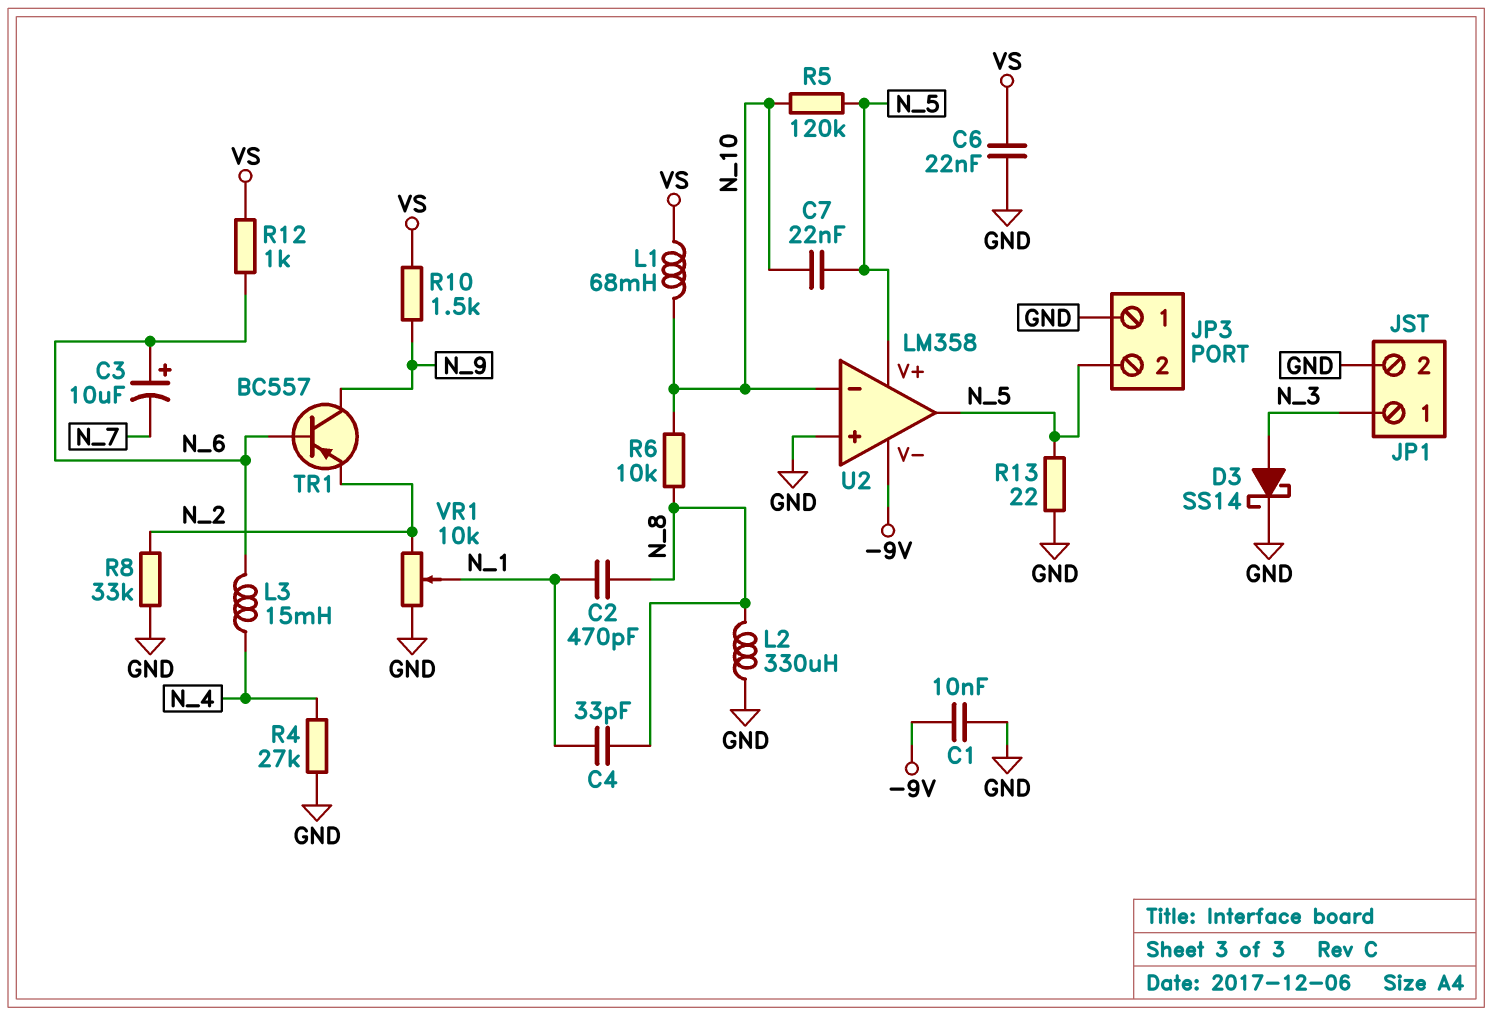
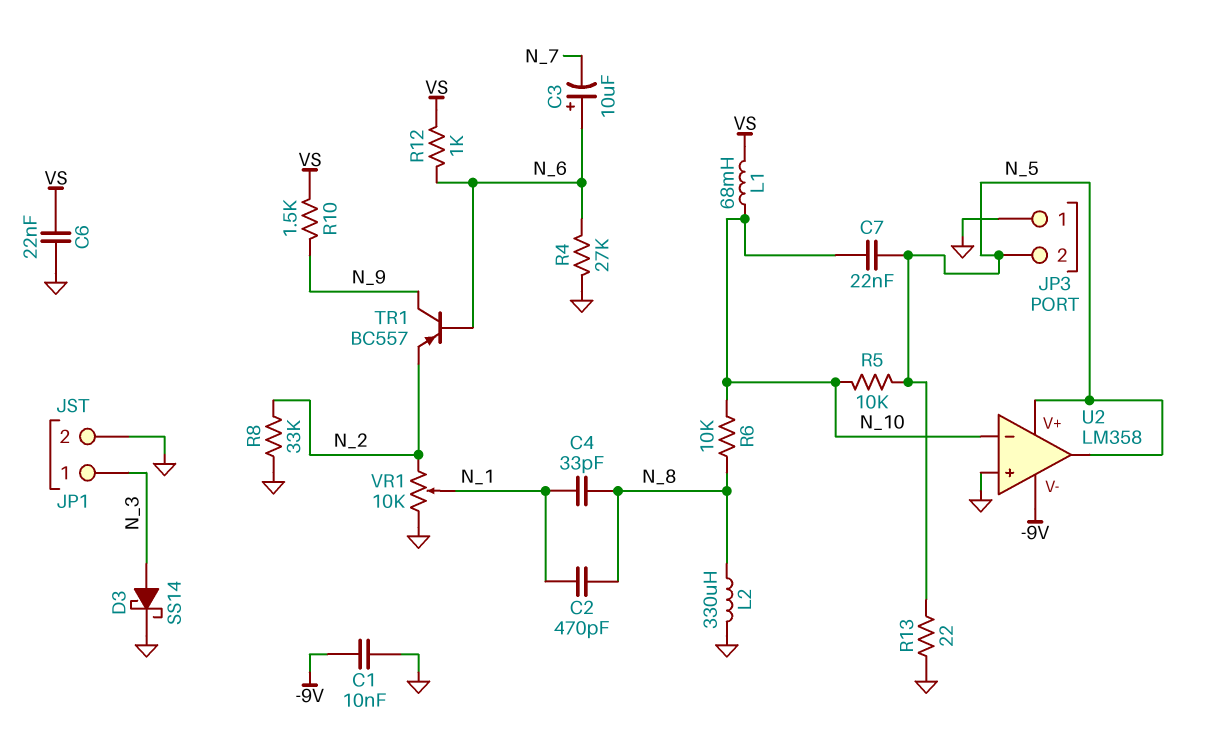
L3: 15mH (N_4, N_6) -> none
R4: 27k (GND, N_4) -> 27k (GND, N_6)
R5: 120k (N_5, N_10) -> 10k (N_5, N_10)

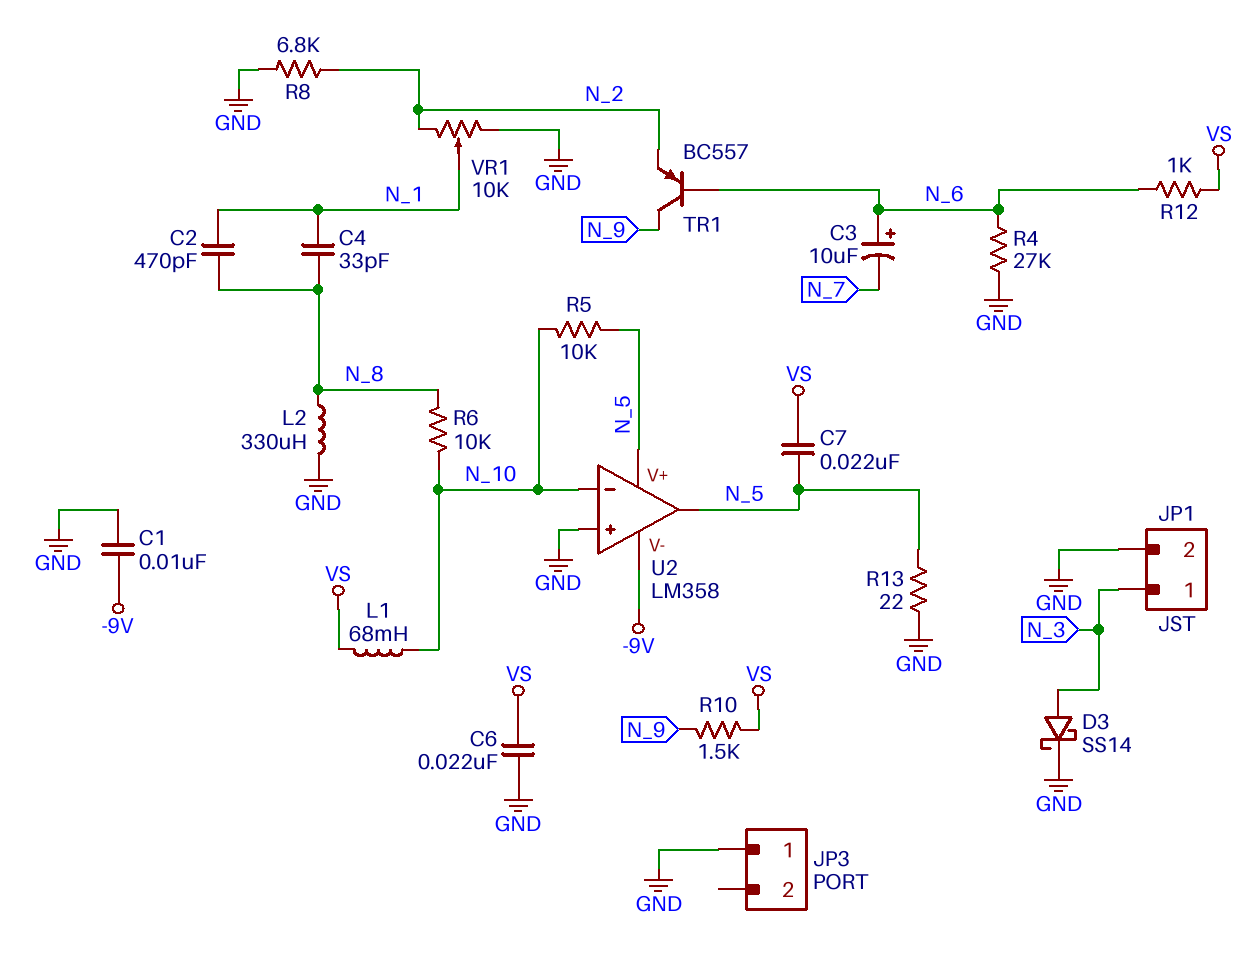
C7: 22nF (N_5, N_10) -> 22nF (N_5, VS)
JP3 pin 2: N_5 -> none
R8: 33k (GND, N_2) -> 6.8k (GND, N_2)

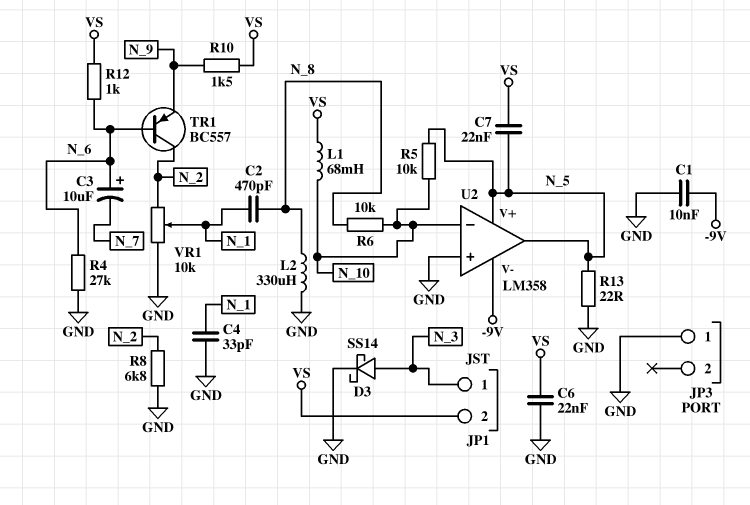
C4: 33pF (N_1, N_8) -> 33pF (GND, N_1)
JP1 pin 2: GND -> VS
TR1: PNP BC557 (B N_6, C N_9, E N_2) -> PNP BC557 (B N_6, C N_2, E N_9)

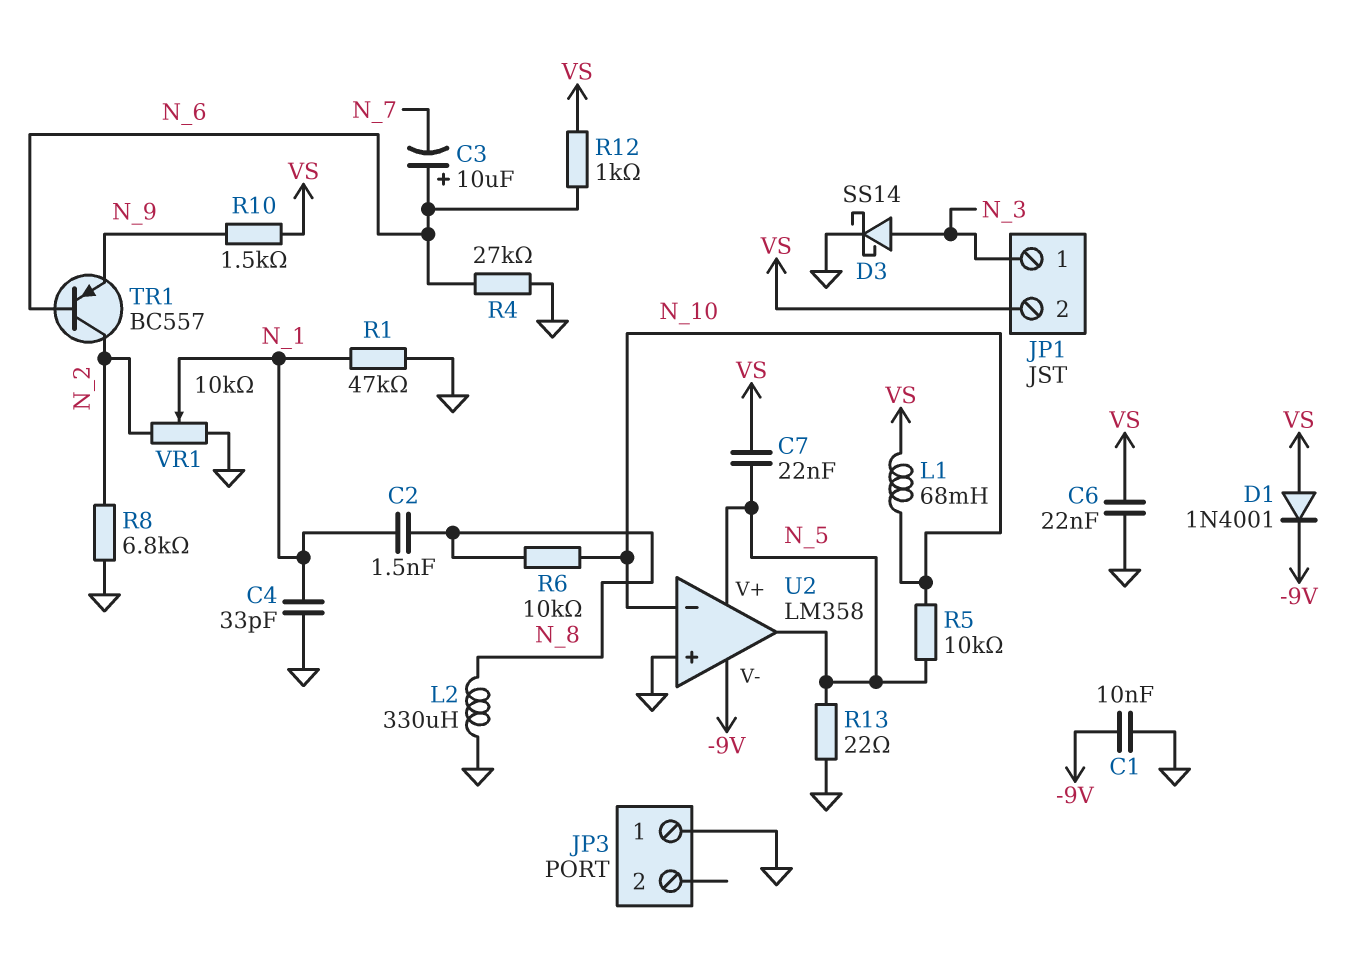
C2: 470pF (N_1, N_8) -> 1.5nF (N_1, N_8)
D1: none -> diode 1N4001 (A VS, K -9V)
R1: none -> 47k (GND, N_1)

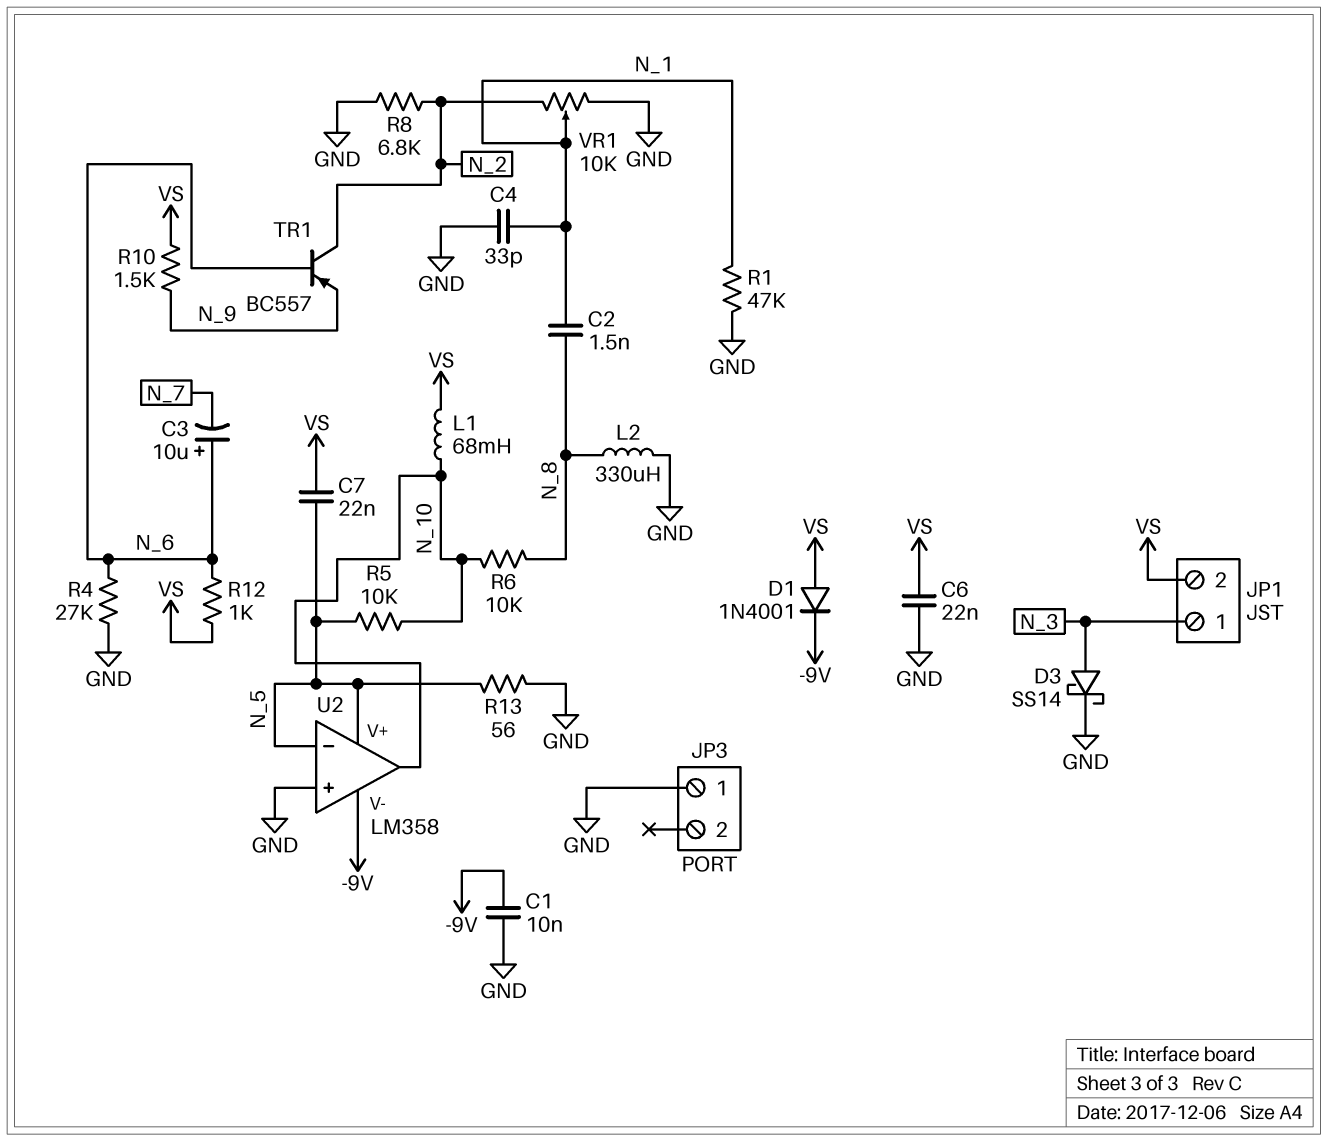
R13: 22 (GND, N_5) -> 56 (GND, N_5)
U2 pin in-: N_10 -> N_5
U2 pin out: N_5 -> N_10

